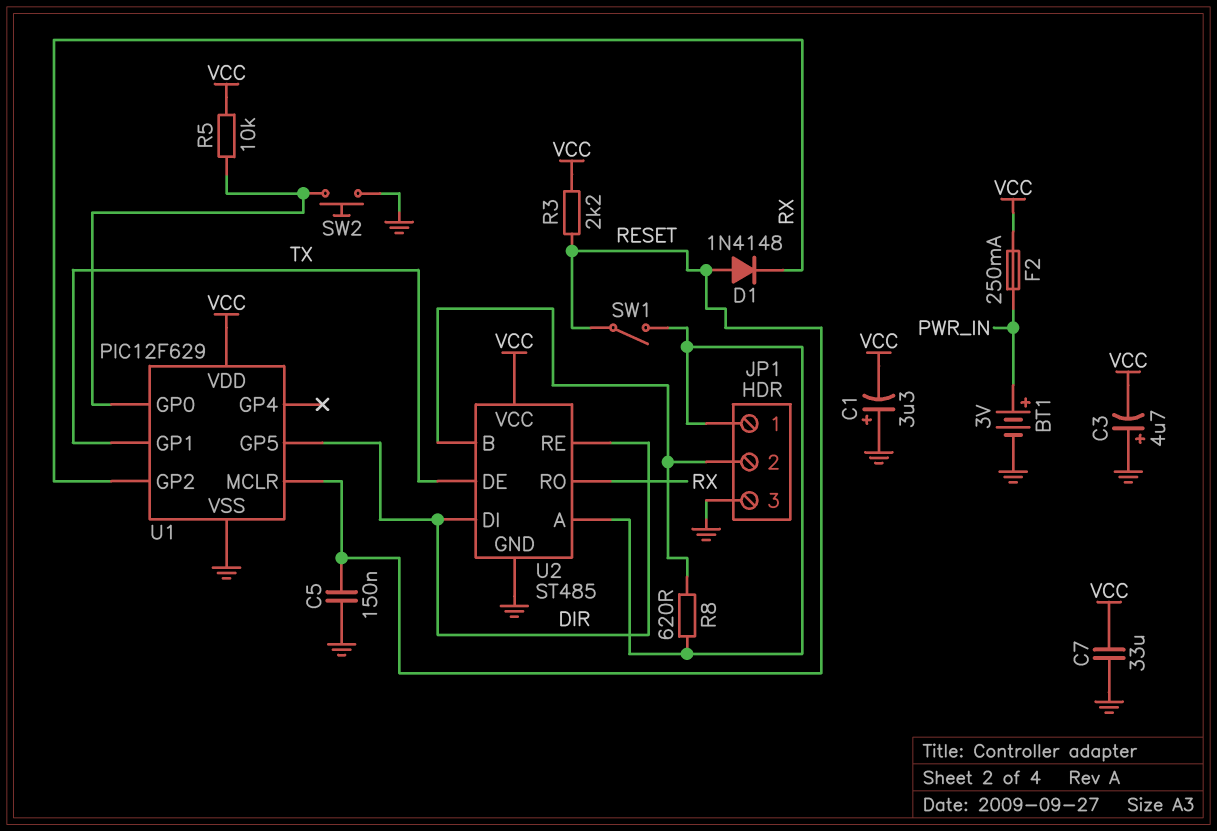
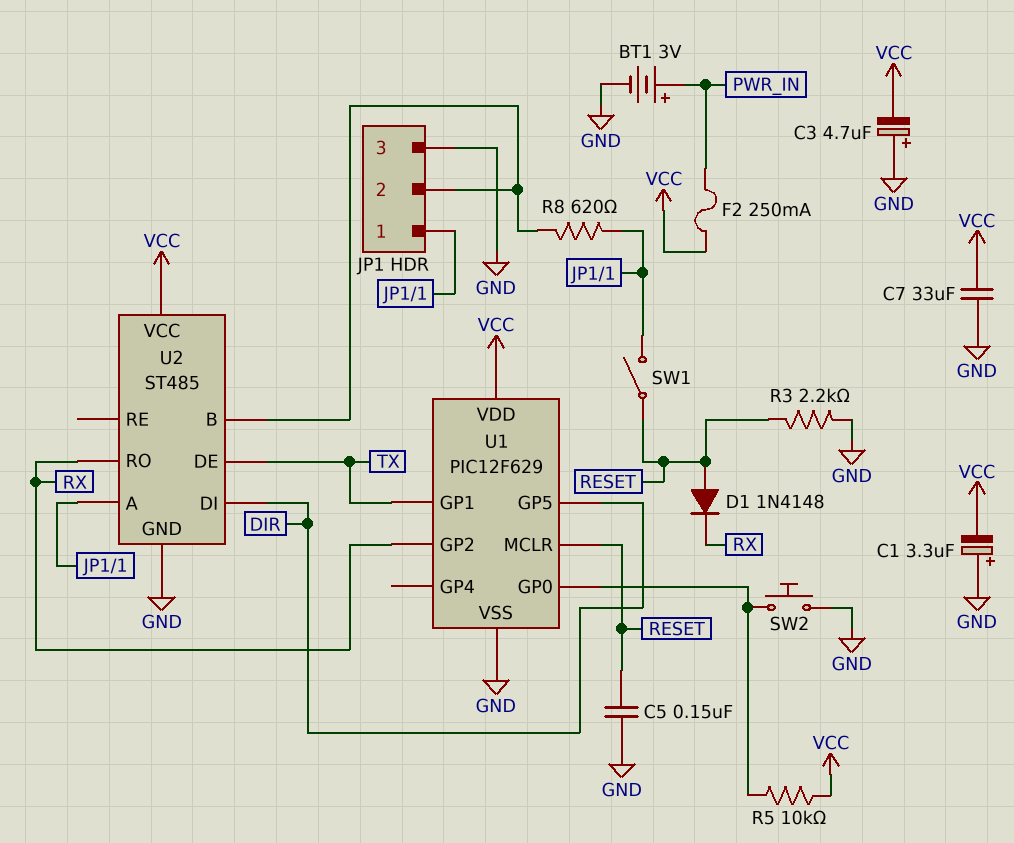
R3: 2.2k (RESET, VCC) -> 2.2k (GND, RESET)
U2 pin RE: DIR -> none

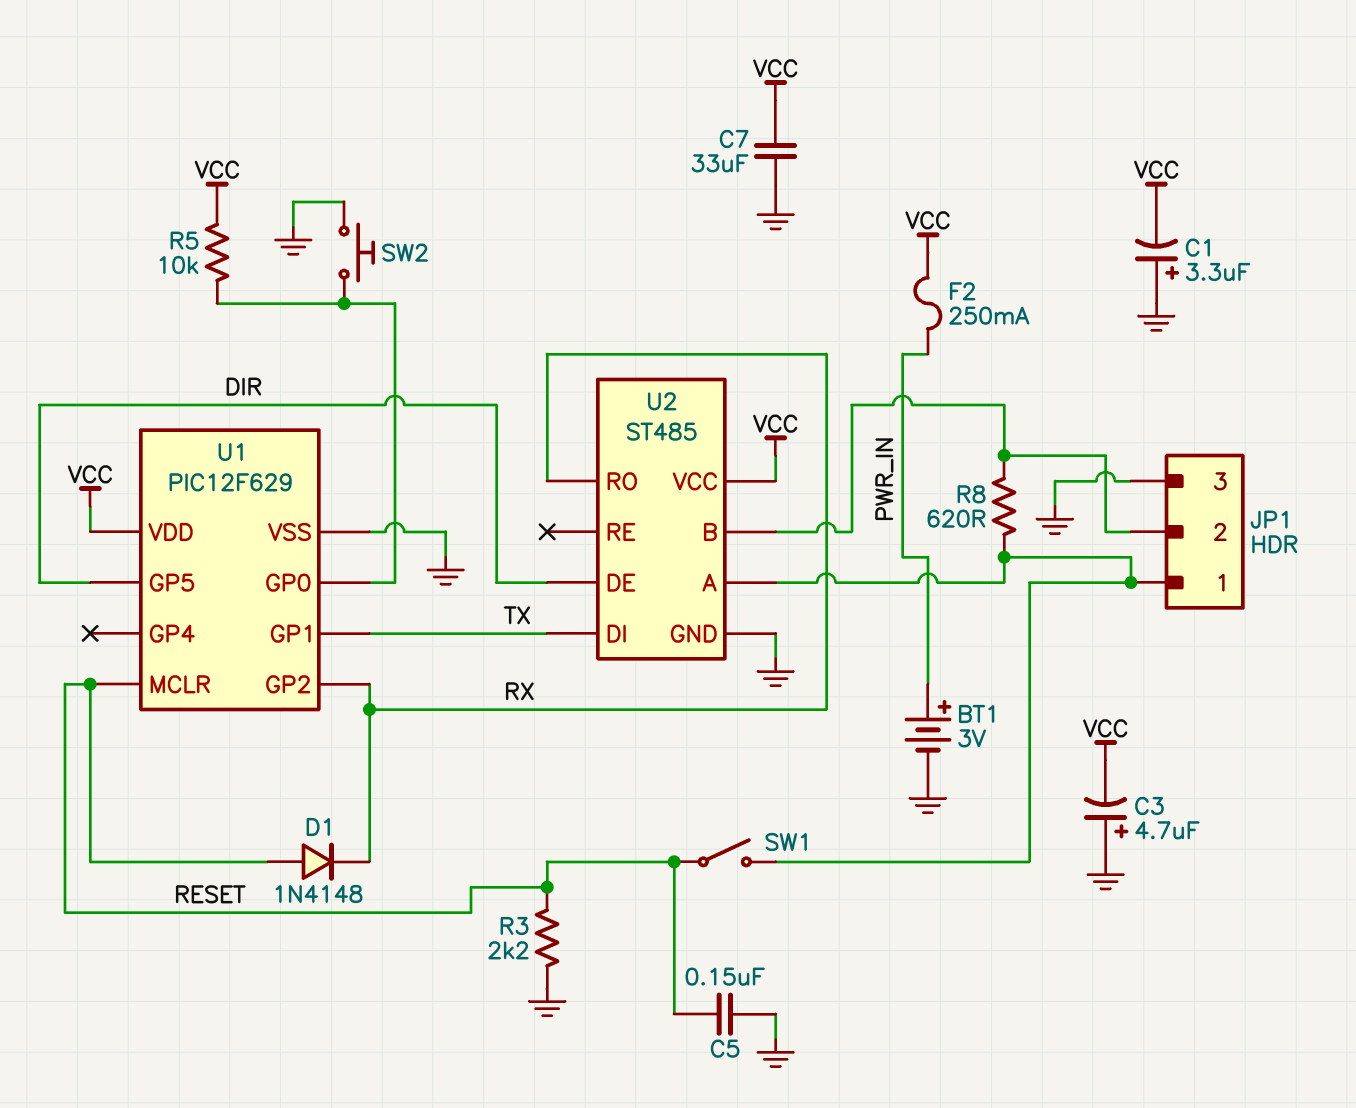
U2 pin DE: TX -> DIR
U2 pin DI: DIR -> TX

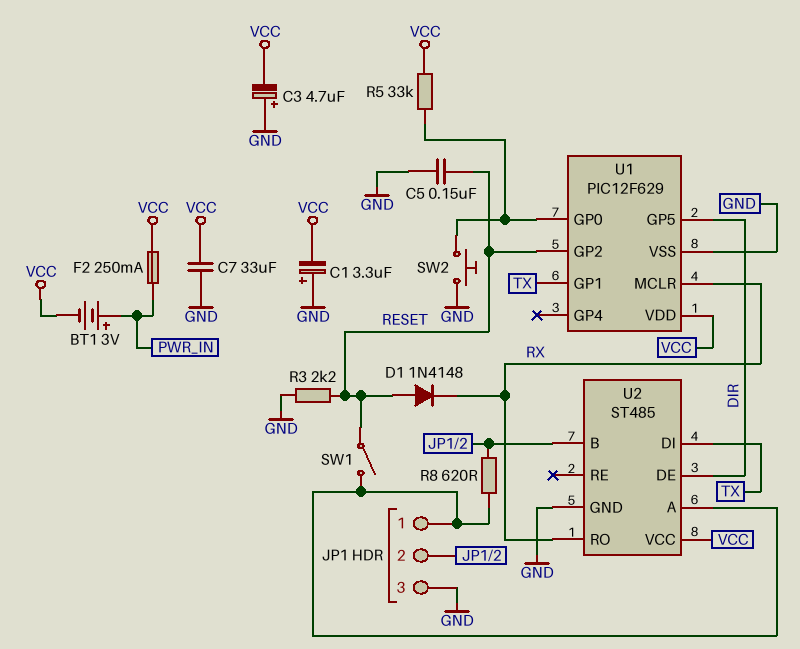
BT1: 3V (plus PWR_IN, minus GND) -> 3V (plus PWR_IN, minus VCC)
R5: 10k (U1/GP0, VCC) -> 33k (U1/GP0, VCC)
U1 pin GP2: RX -> RESET
U1 pin MCLR: RESET -> RX

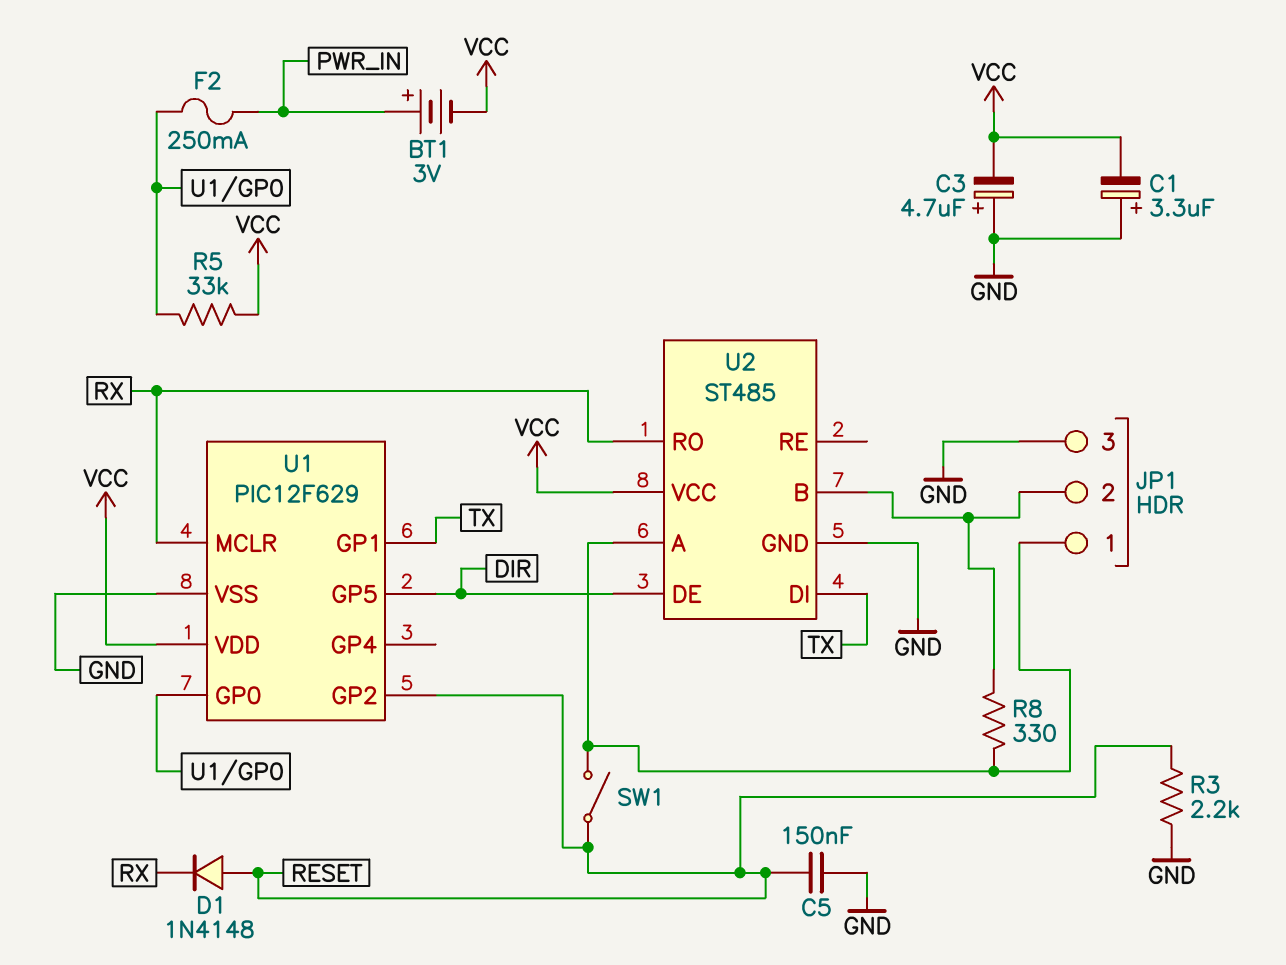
C7: 33uF (GND, VCC) -> none
F2: 250mA (PWR_IN, VCC) -> 250mA (PWR_IN, U1/GP0)
R8: 620 (JP1/1, JP1/2) -> 330 (JP1/1, JP1/2)
SW2: button (GND, U1/GP0) -> none

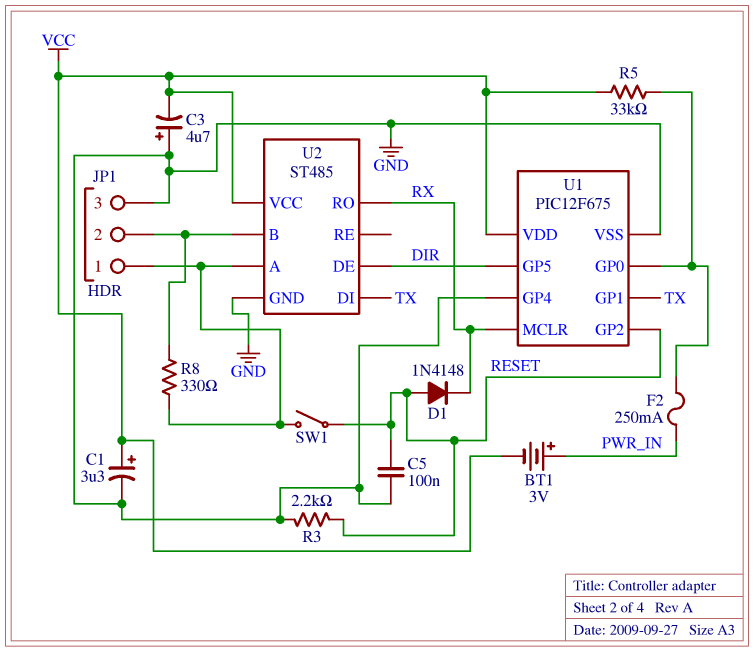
C1: 3.3uF (plus GND, minus VCC) -> 3.3uF (plus VCC, minus GND)
C5: 150nF (GND, RESET) -> 100nF (GND, RESET)
U1: PIC12F629 -> PIC12F675
U1 pin GP4: none -> GND

